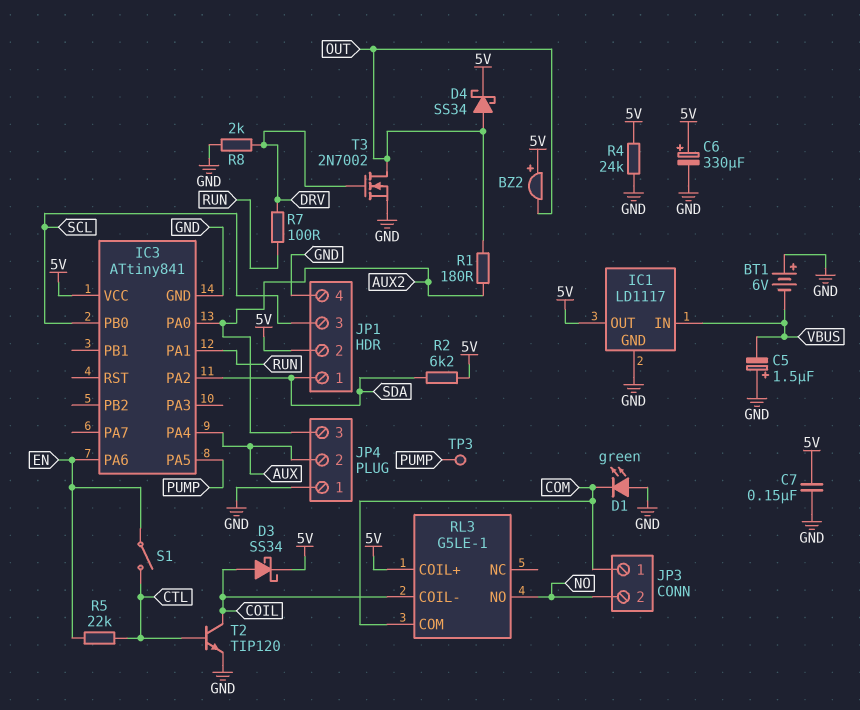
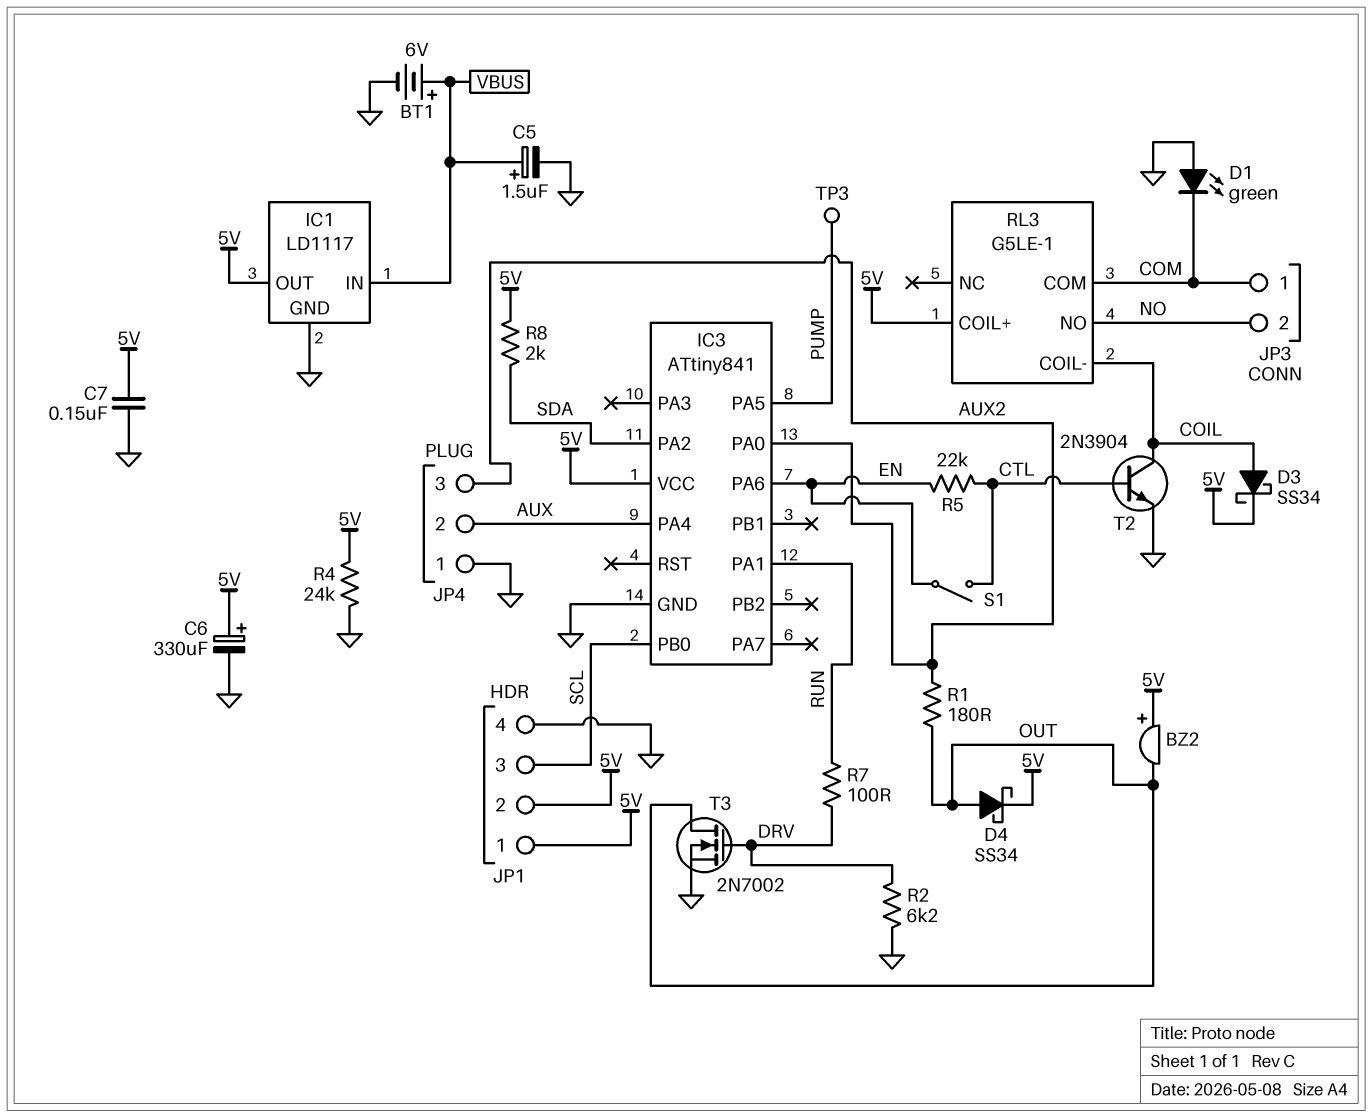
BT1: 6V (plus GND, minus VBUS) -> 6V (plus VBUS, minus GND)
C5: 1.5uF (plus GND, minus VBUS) -> 1.5uF (plus VBUS, minus GND)
JP1 pin 1: SDA -> 5V
R2: 6.2k (5V, SDA) -> 6.2k (DRV, GND)
R8: 2k (DRV, GND) -> 2k (5V, SDA)
T2: NPN TIP120 (B CTL, C COIL, E GND) -> NPN 2N3904 (B CTL, C COIL, E GND)

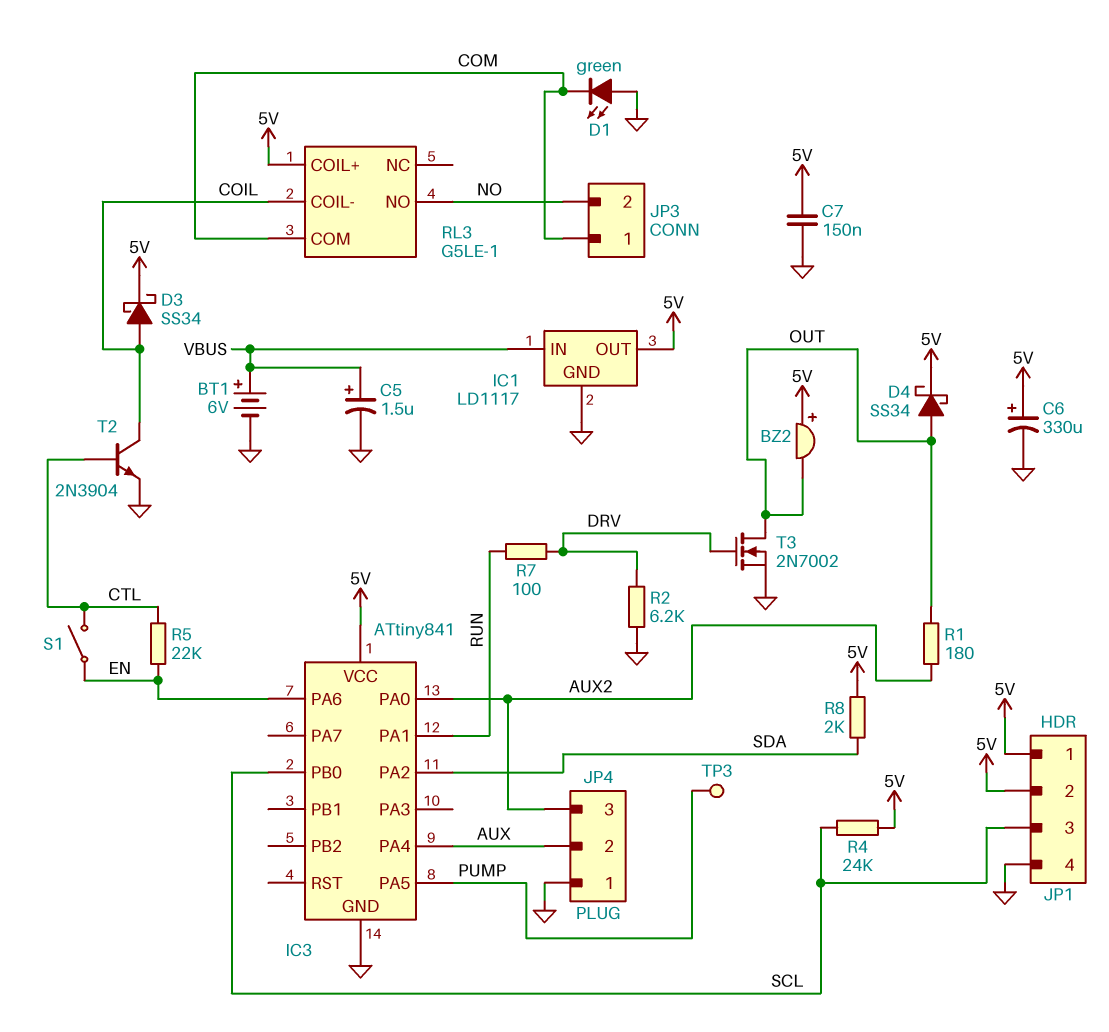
R4: 24k (5V, GND) -> 24k (5V, SCL)

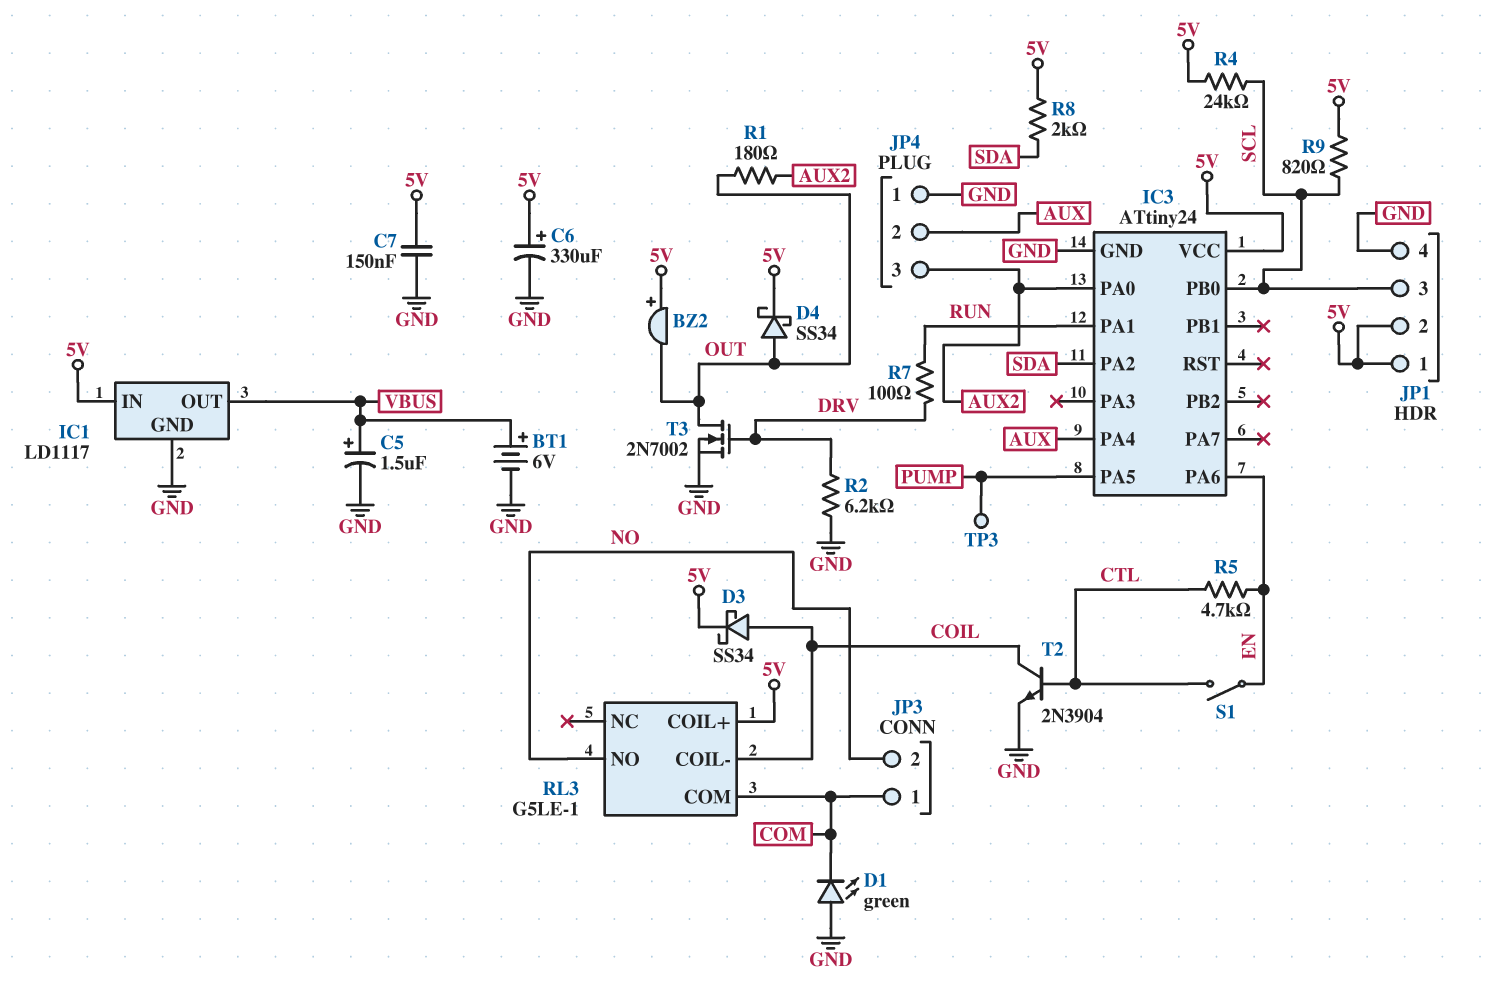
IC1 pin IN: VBUS -> 5V
IC1 pin OUT: 5V -> VBUS
IC3: ATtiny841 -> ATtiny24
R5: 22k (CTL, EN) -> 4.7k (CTL, EN)
R9: none -> 820 (5V, SCL)

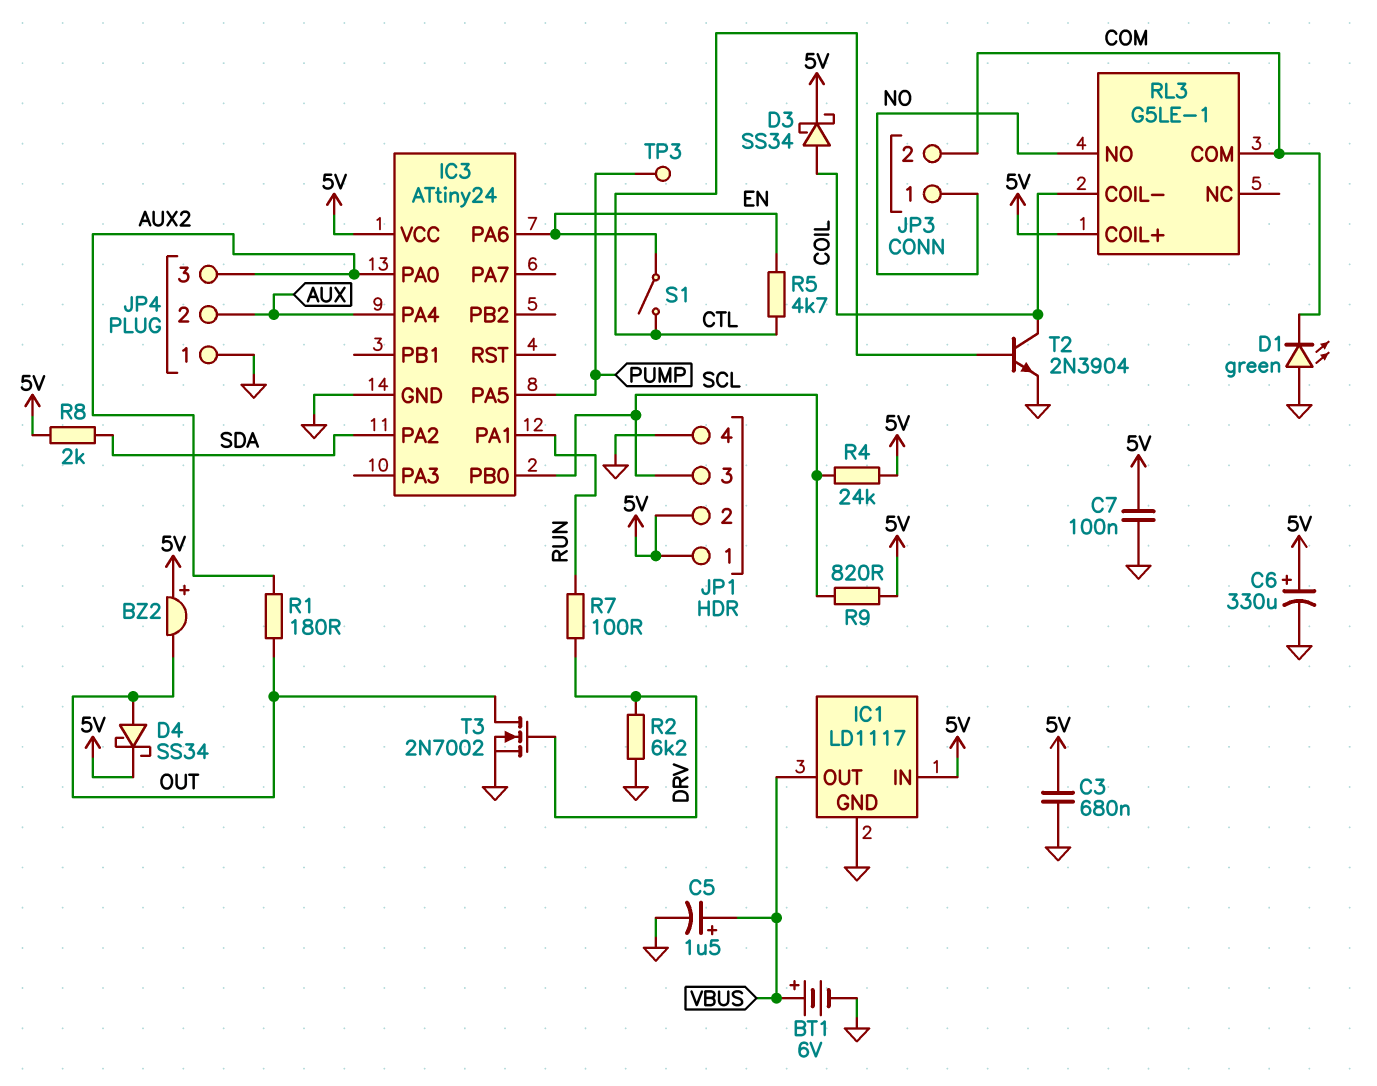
C3: none -> 680nF (5V, GND)
C7: 150nF (5V, GND) -> 100nF (5V, GND)
JP3 pin 1: COM -> NO
JP3 pin 2: NO -> COM

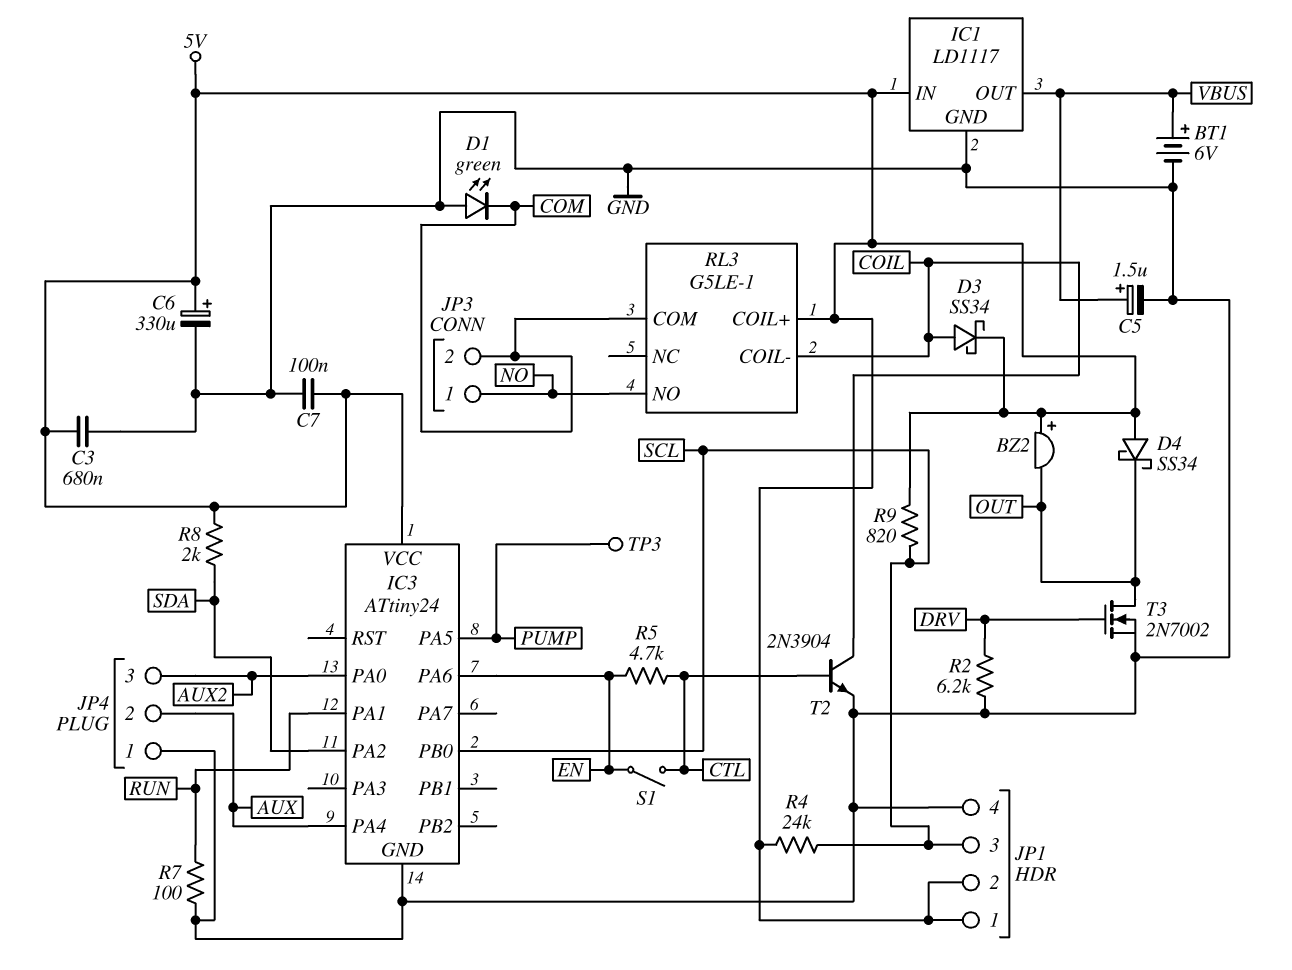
D4: schottky SS34 (A OUT, K 5V) -> schottky SS34 (A 5V, K OUT)
R1: 180 (AUX2, OUT) -> none
R7: 100 (DRV, RUN) -> 100 (GND, RUN)

